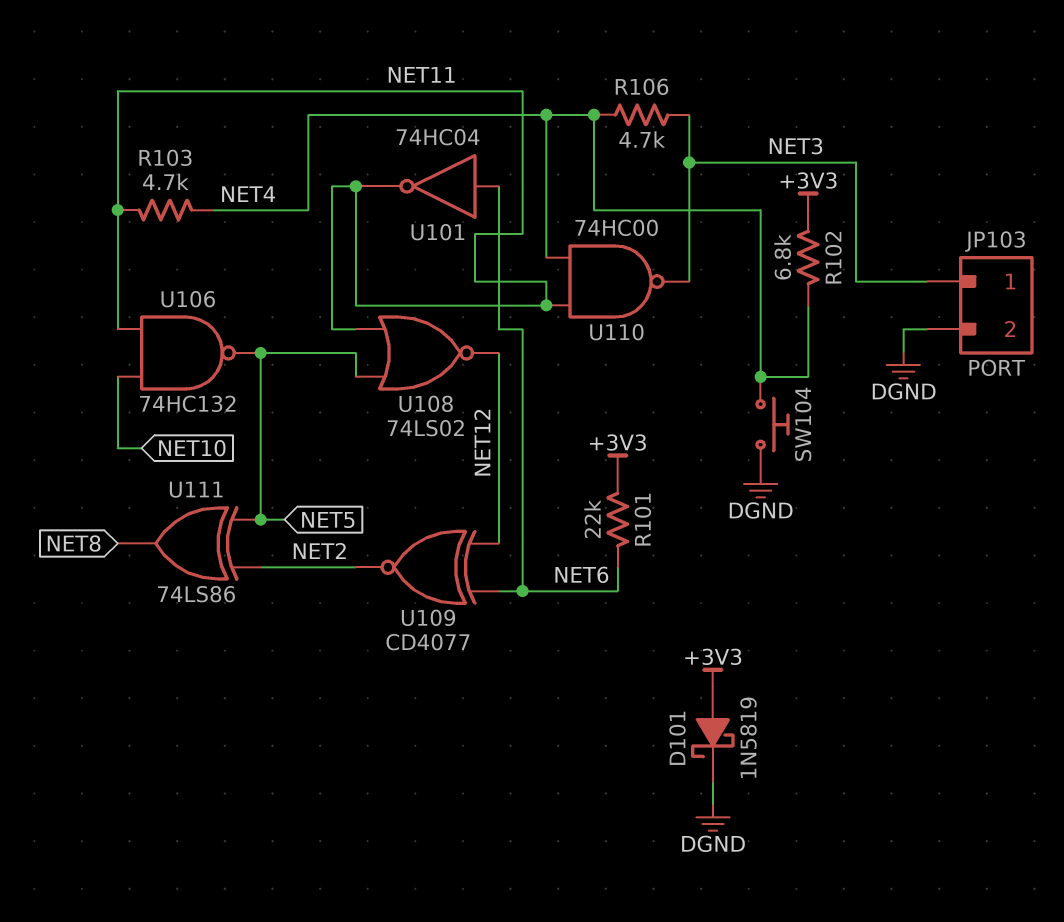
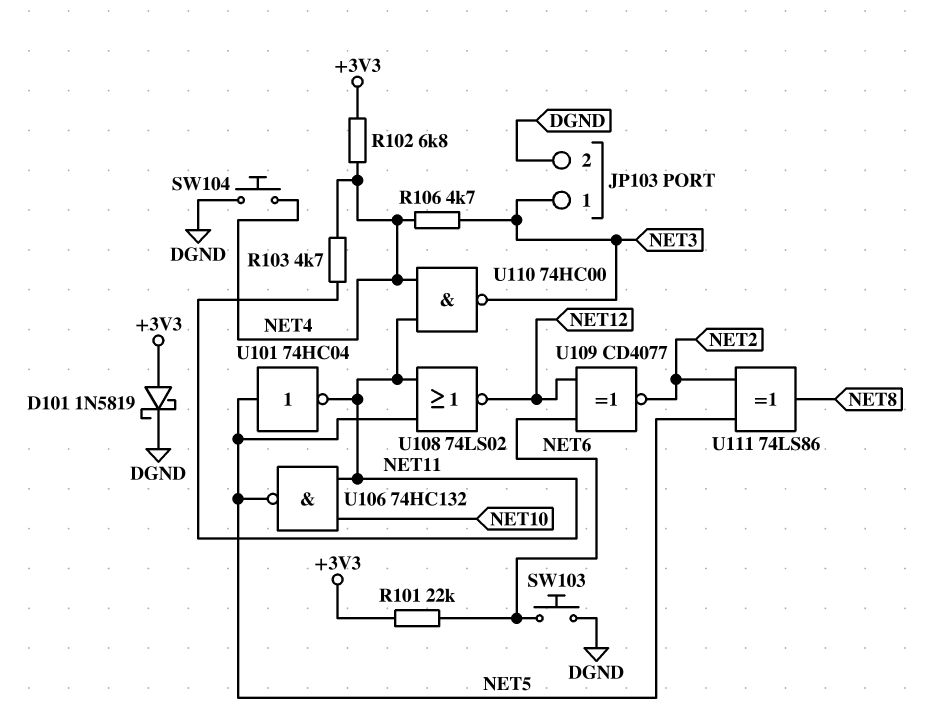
SW103: none -> button (DGND, NET6)
U101: NOT 74HC04 (in NET6, out NET11) -> NOT 74HC04 (in NET5, out NET11)

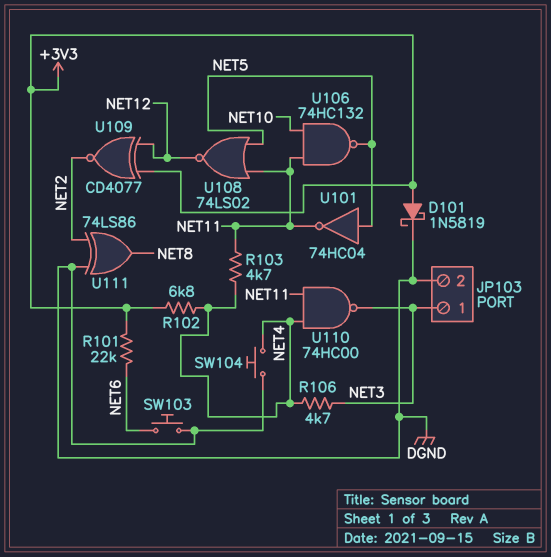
U109: XNOR CD4077 (in NET6, in NET12, out NET2) -> XNOR CD4077 (in +3V3, in NET12, out NET2)
U111: XOR 74LS86 (in NET2, in NET5, out NET8) -> XOR 74LS86 (in DGND, in NET2, out NET8)

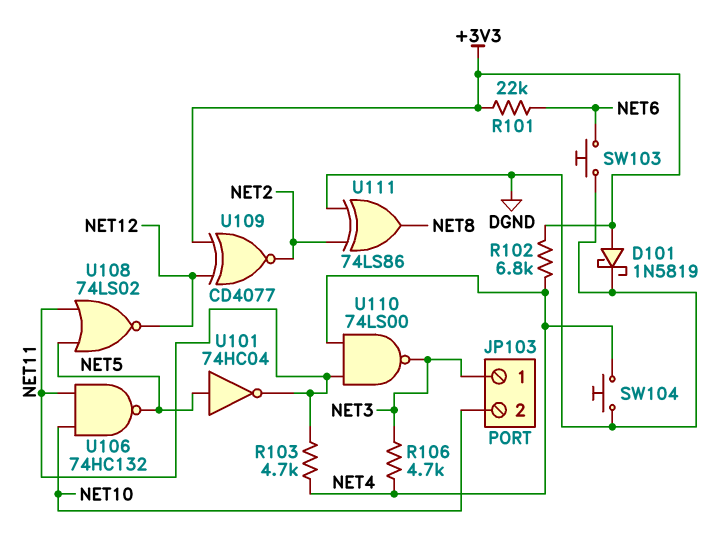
JP103 pin 2: DGND -> NET10
U110: NAND 74HC00 (in NET4, in NET11, out NET3) -> NAND 74LS00 (in NET4, in NET11, out NET3)

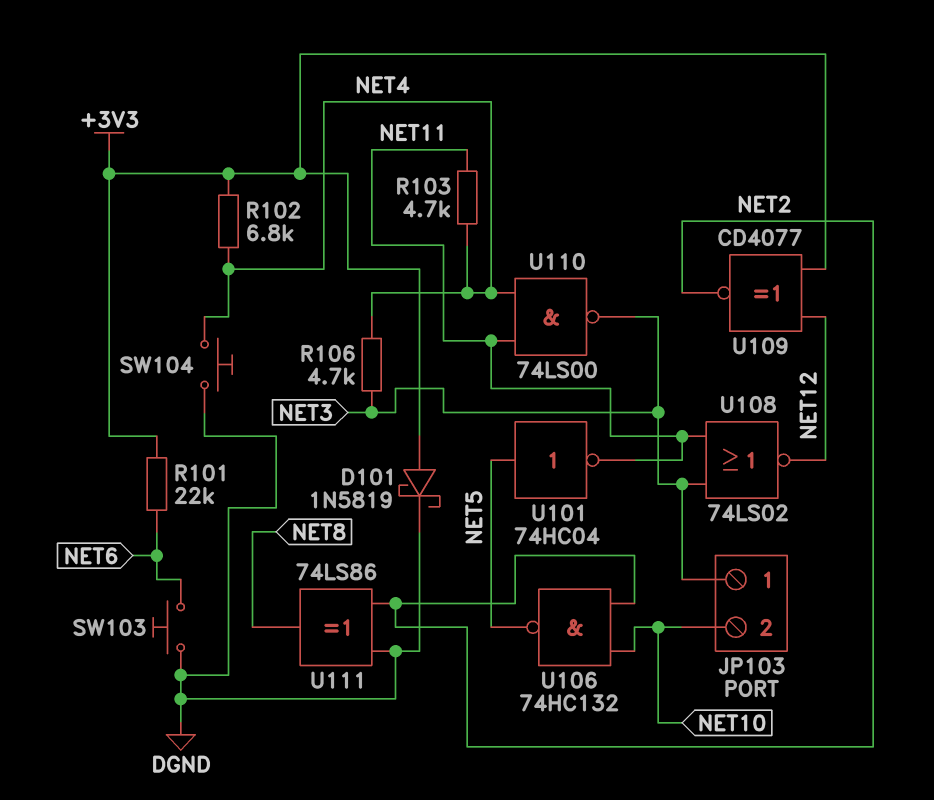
U106: NAND 74HC132 (in NET10, in NET11, out NET5) -> NAND 74HC132 (in NET2, in NET10, out NET5)
U108: NOR 74LS02 (in NET5, in NET11, out NET12) -> NOR 74LS02 (in NET3, in NET11, out NET12)

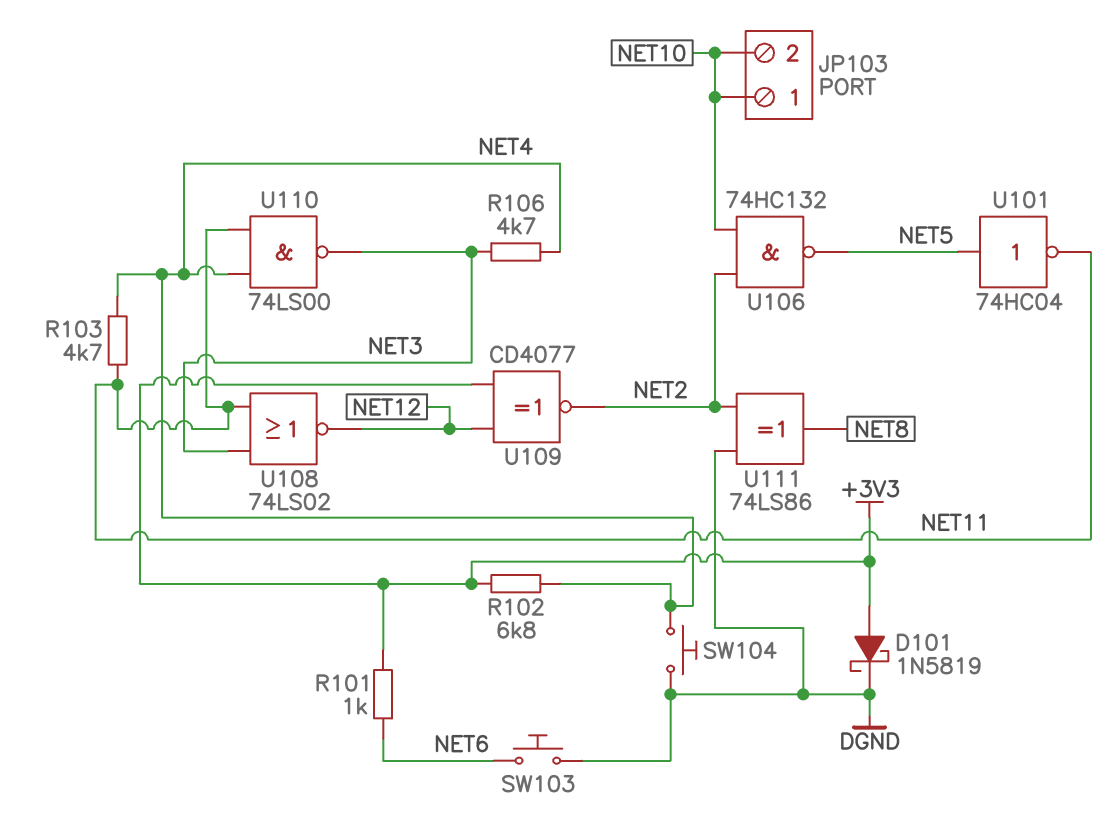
JP103 pin 1: NET3 -> NET10
R101: 22k (+3V3, NET6) -> 1k (+3V3, NET6)

